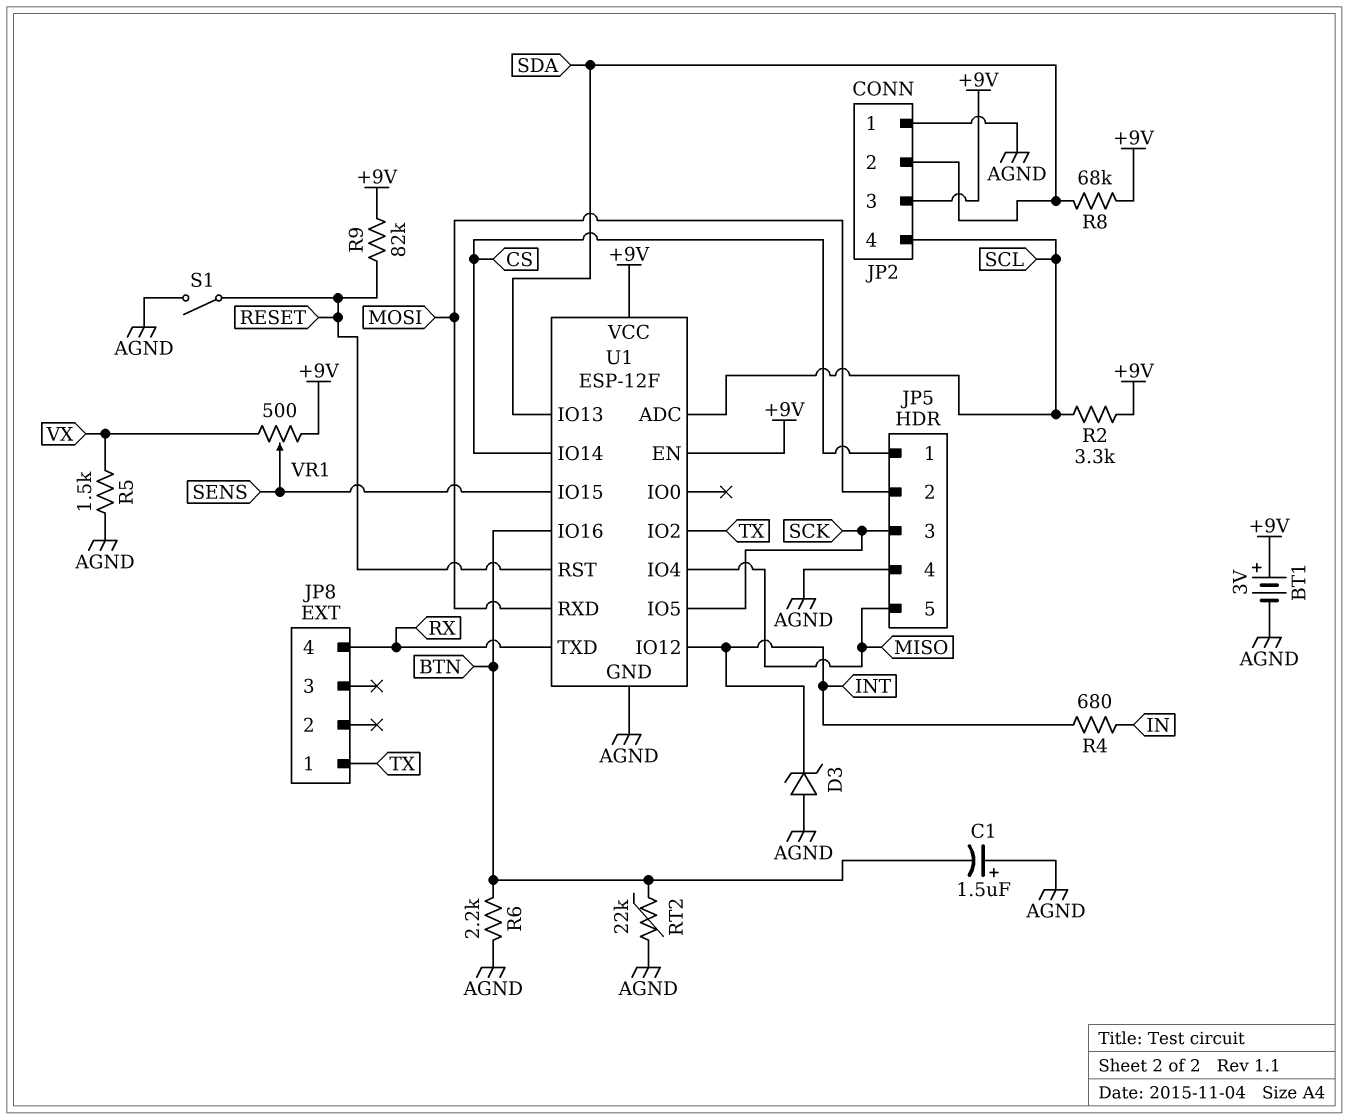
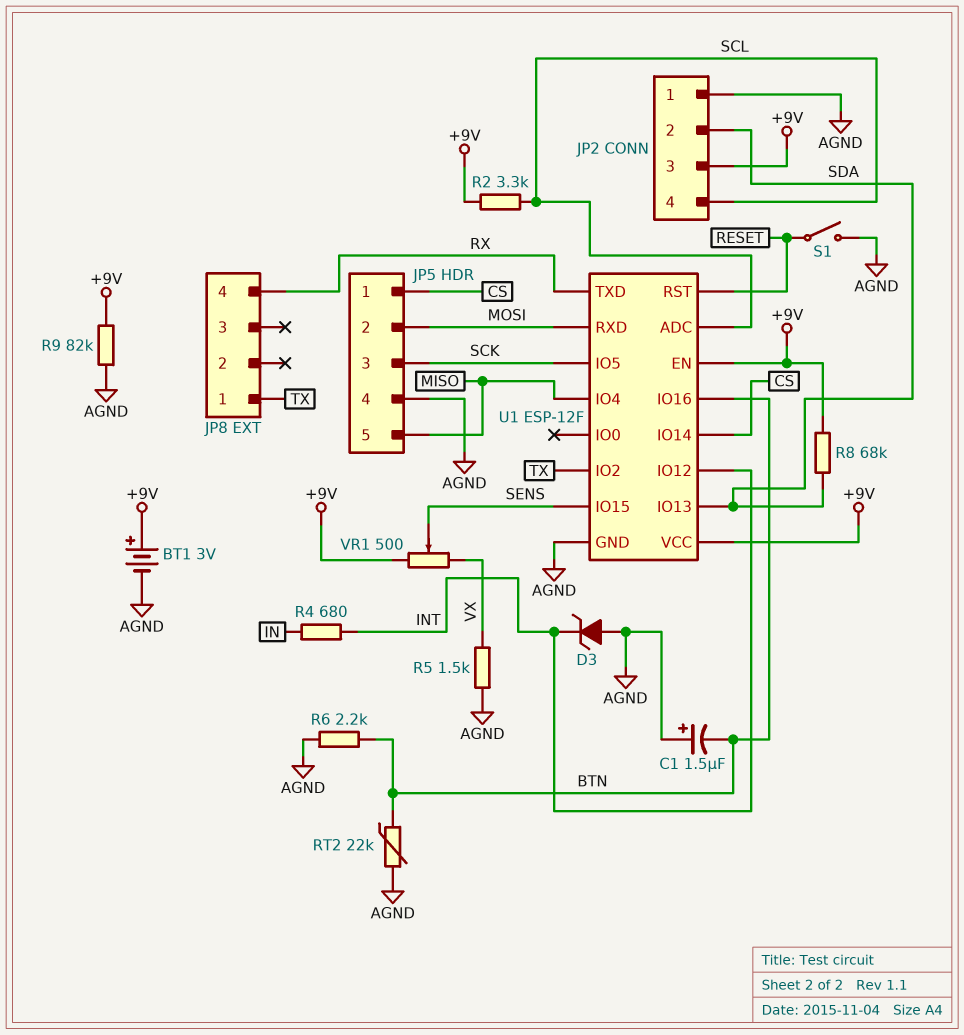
R9: 82k (+9V, RESET) -> 82k (+9V, AGND)

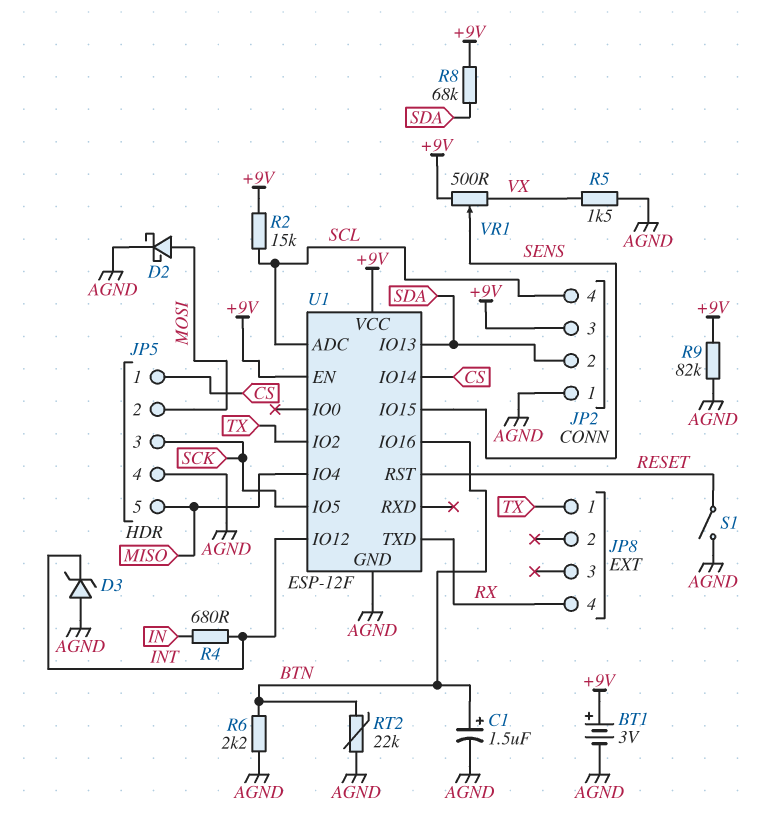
C1: 1.5uF (plus AGND, minus BTN) -> 1.5uF (plus BTN, minus AGND)
D2: none -> schottky (A MOSI, K AGND)
R2: 3.3k (+9V, SCL) -> 15k (+9V, SCL)
U1 pin RXD: MOSI -> none

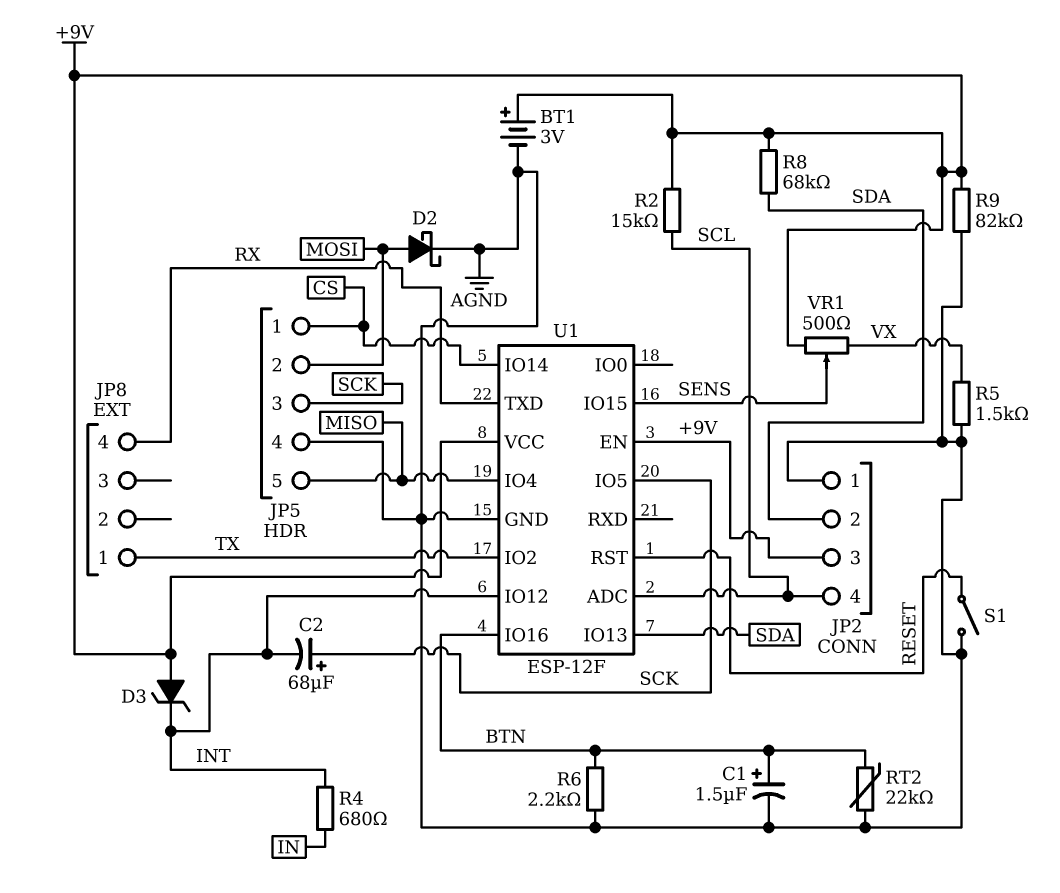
C2: none -> 68uF (plus SCK, minus INT)
D3: zener (A AGND, K INT) -> zener (A +9V, K INT)

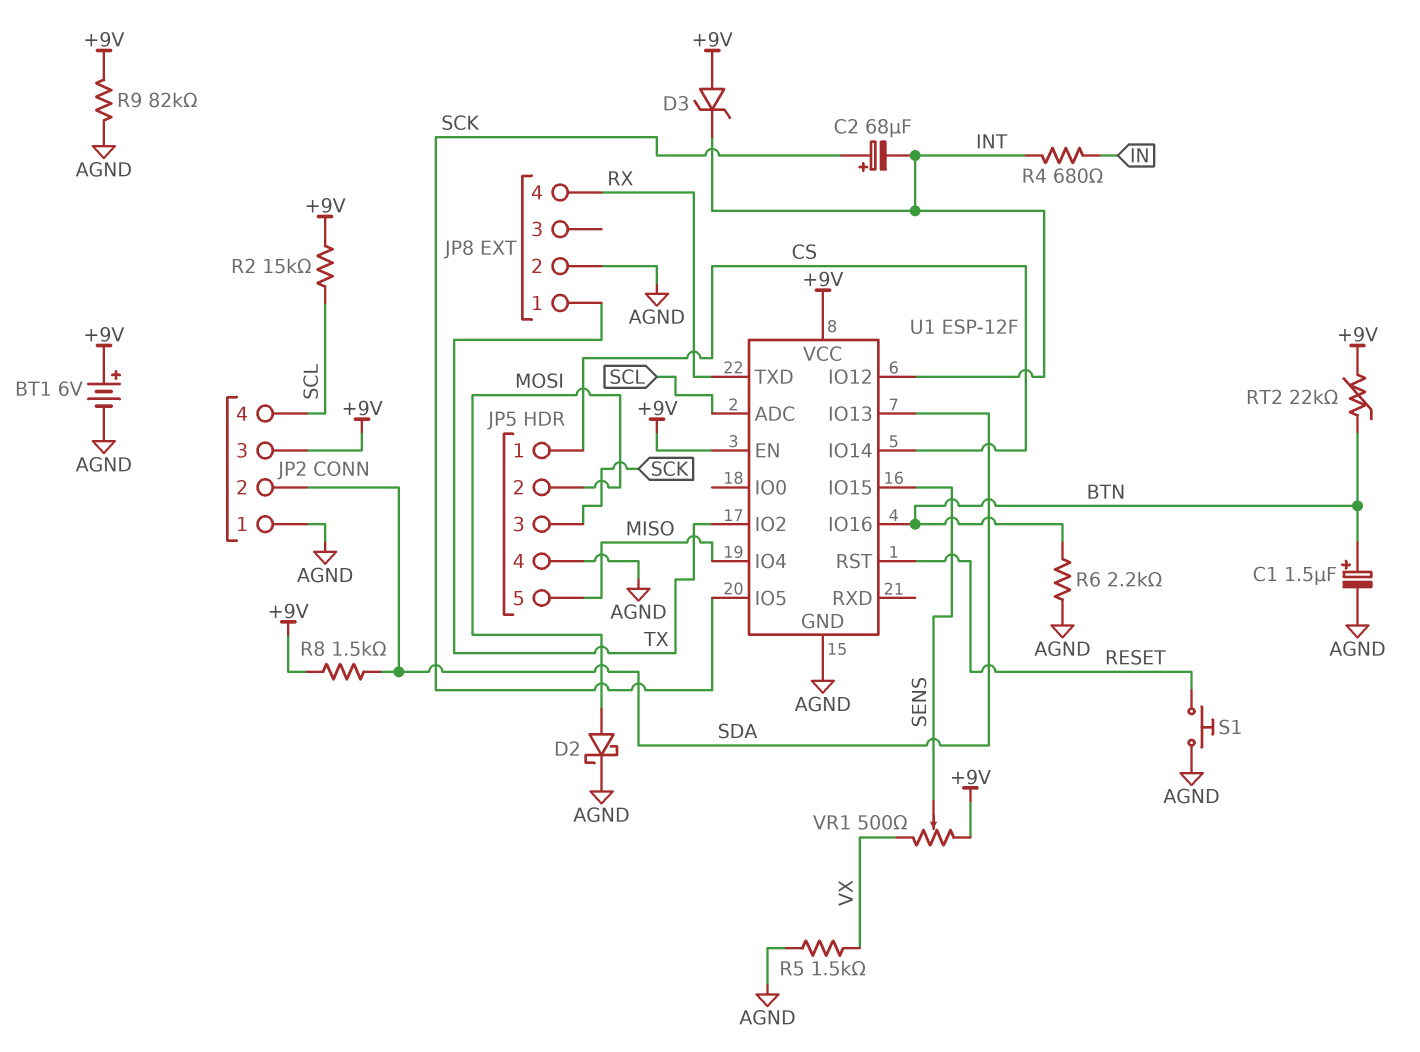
BT1: 3V (plus +9V, minus AGND) -> 6V (plus +9V, minus AGND)
JP8 pin 2: none -> AGND
R8: 68k (+9V, SDA) -> 1.5k (+9V, SDA)
RT2: 22k (AGND, BTN) -> 22k (+9V, BTN)
S1: switch (AGND, RESET) -> button (AGND, RESET)

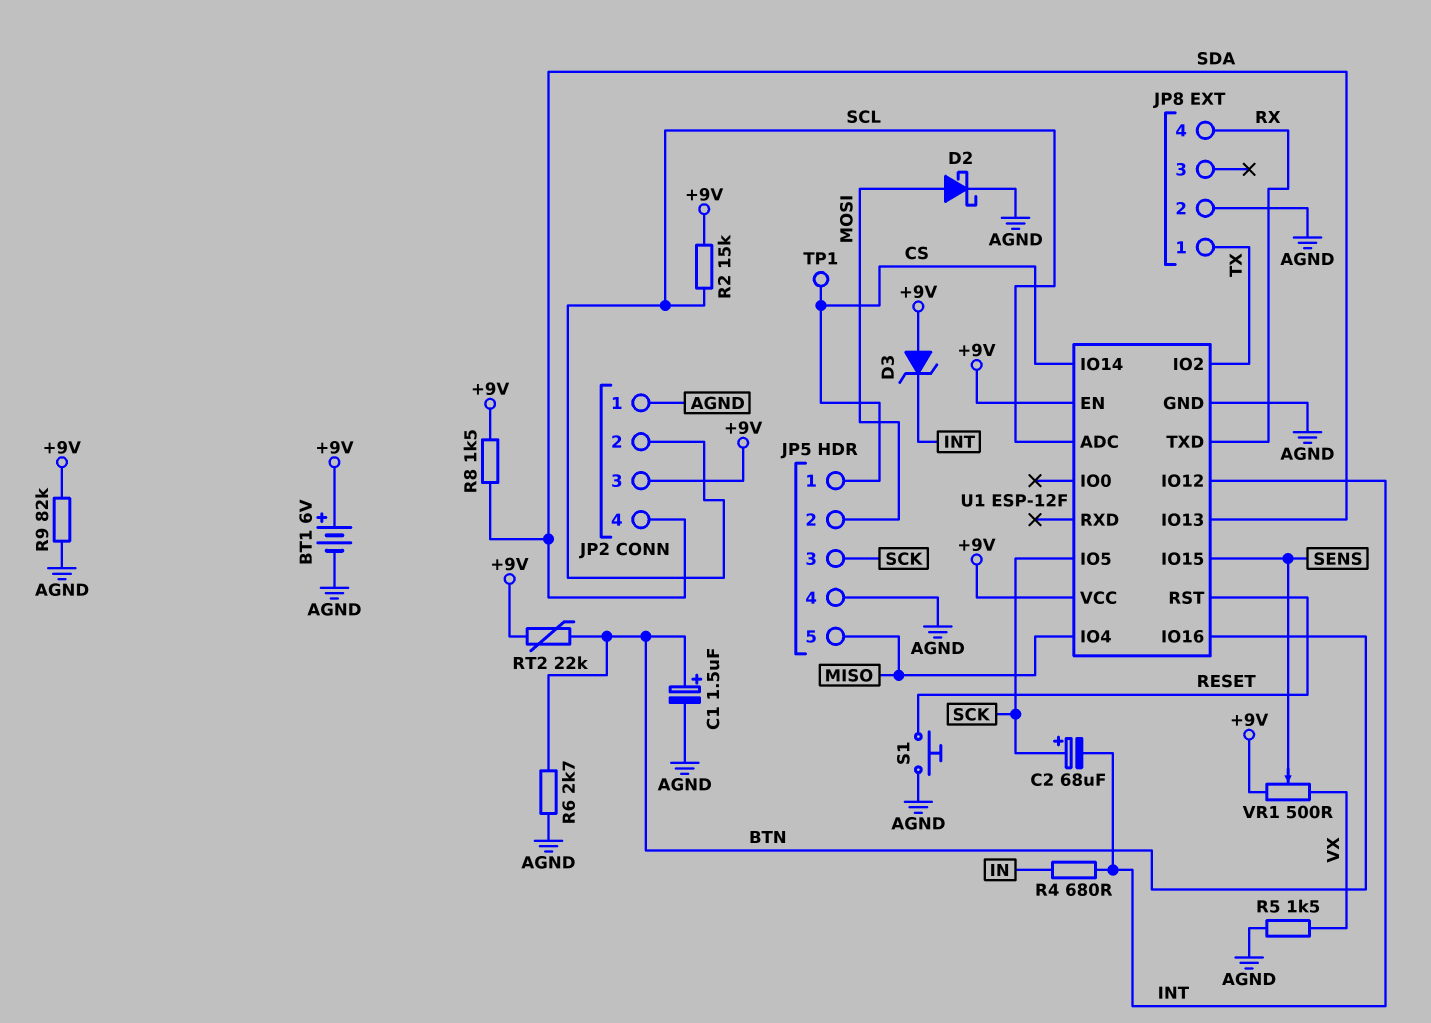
JP2 pin 2: SDA -> SCL
JP2 pin 4: SCL -> SDA
R6: 2.2k (AGND, BTN) -> 2.7k (AGND, BTN)
TP1: none -> test point (CS)

